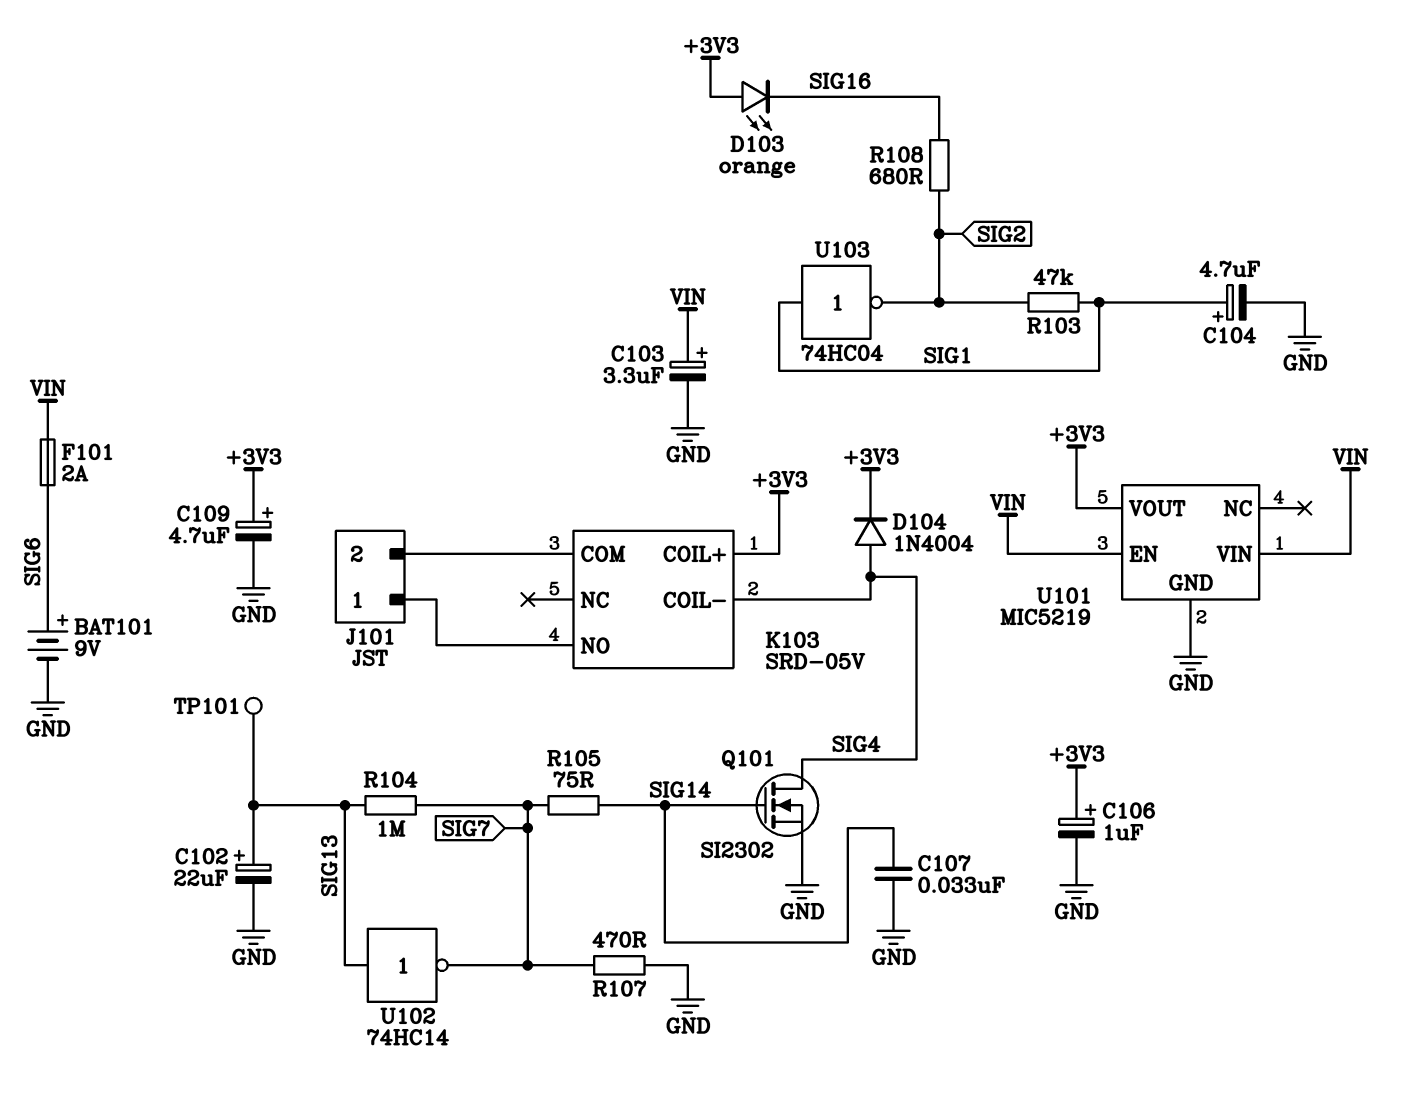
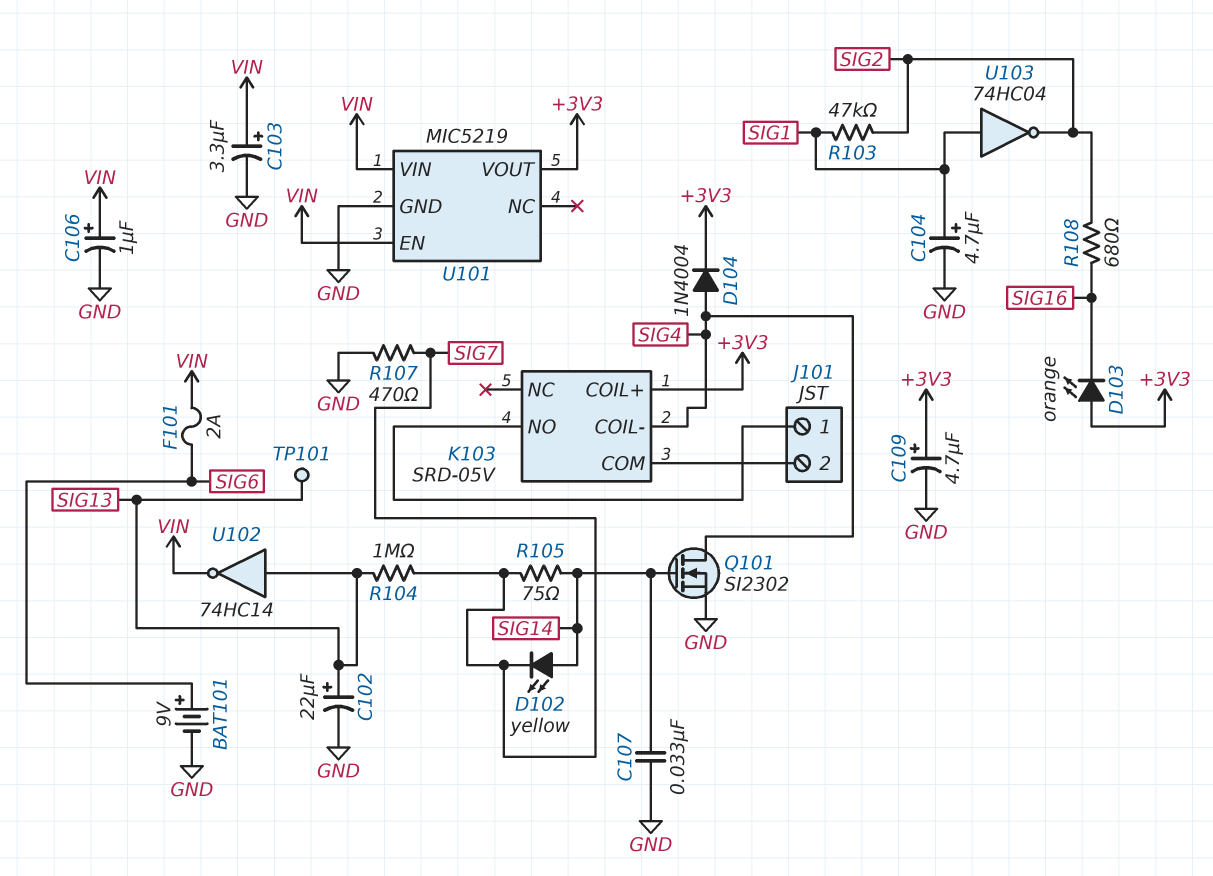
C106: 1uF (plus +3V3, minus GND) -> 1uF (plus VIN, minus GND)
D102: none -> LED yellow (A SIG14, K SIG7)
U102: NOT 74HC14 (in SIG13, out SIG7) -> NOT 74HC14 (in SIG13, out VIN)

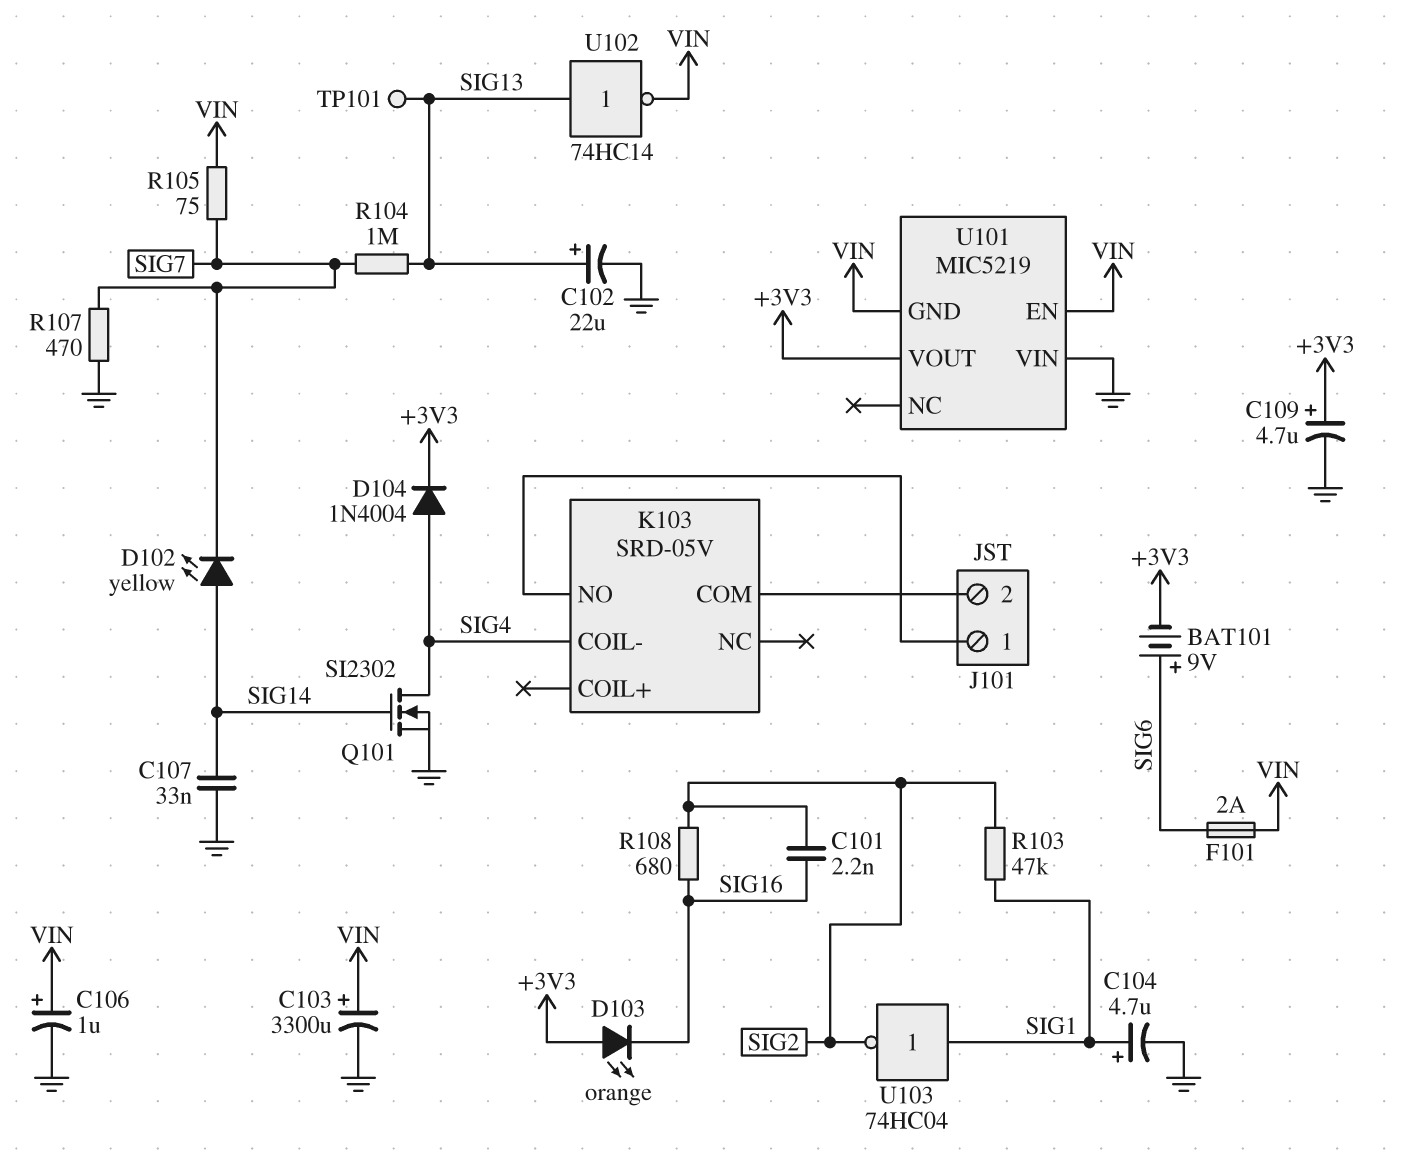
BAT101: 9V (plus SIG6, minus GND) -> 9V (plus SIG6, minus +3V3)
C101: none -> 2.2nF (SIG2, SIG16)
C103: 3.3uF (plus VIN, minus GND) -> 3300uF (plus VIN, minus GND)
K103 pin COIL+: +3V3 -> none
R105: 75 (SIG7, SIG14) -> 75 (SIG7, VIN)
U101 pin GND: GND -> VIN
U101 pin VIN: VIN -> GND

